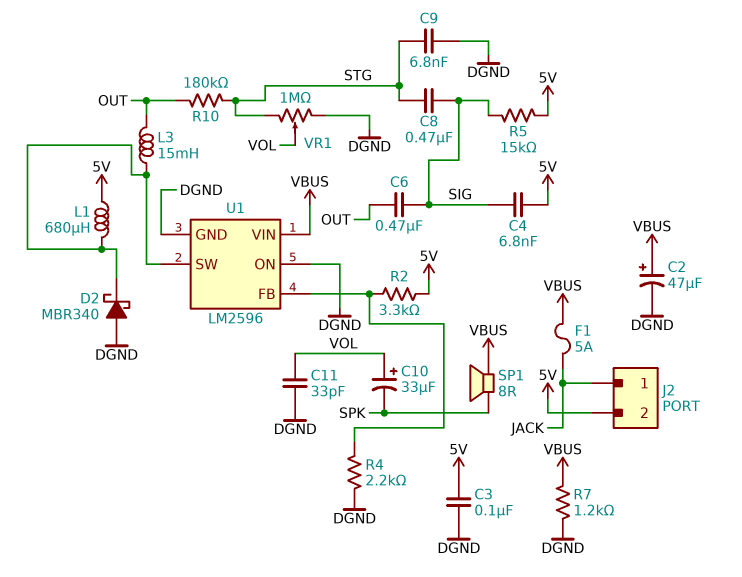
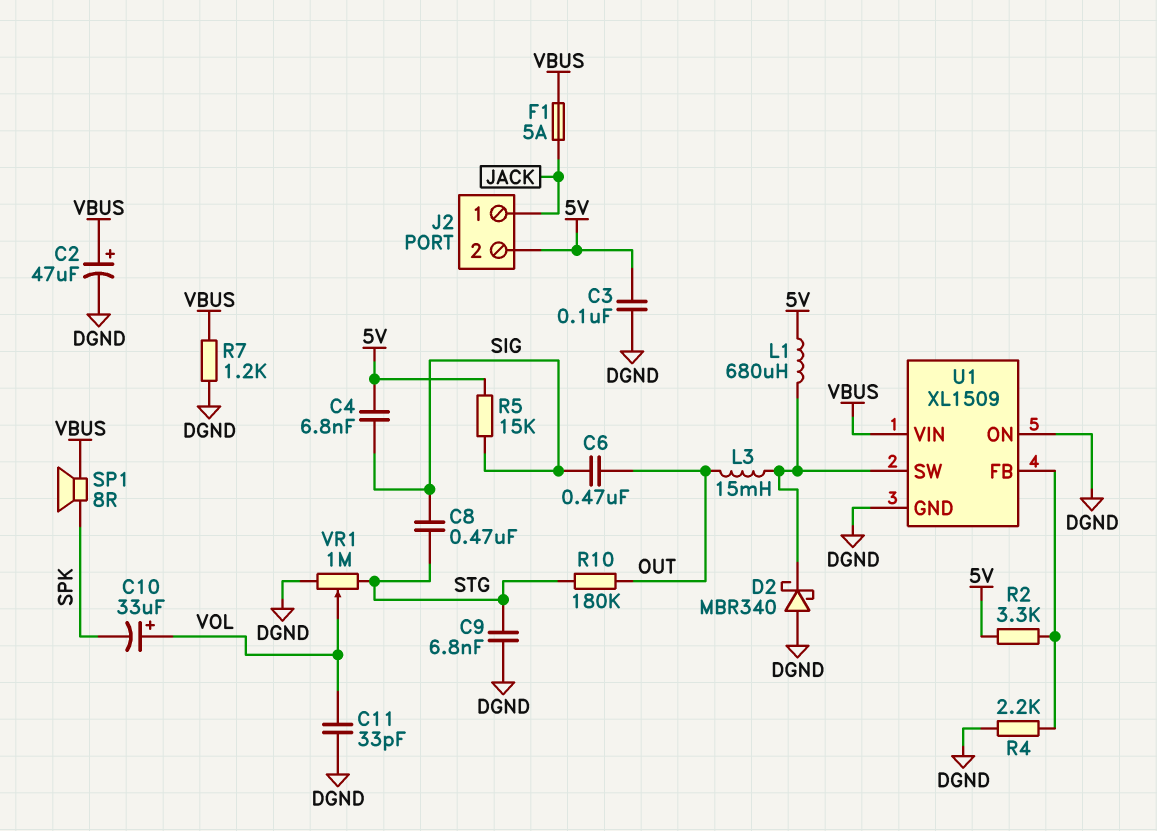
U1: LM2596 -> XL1509

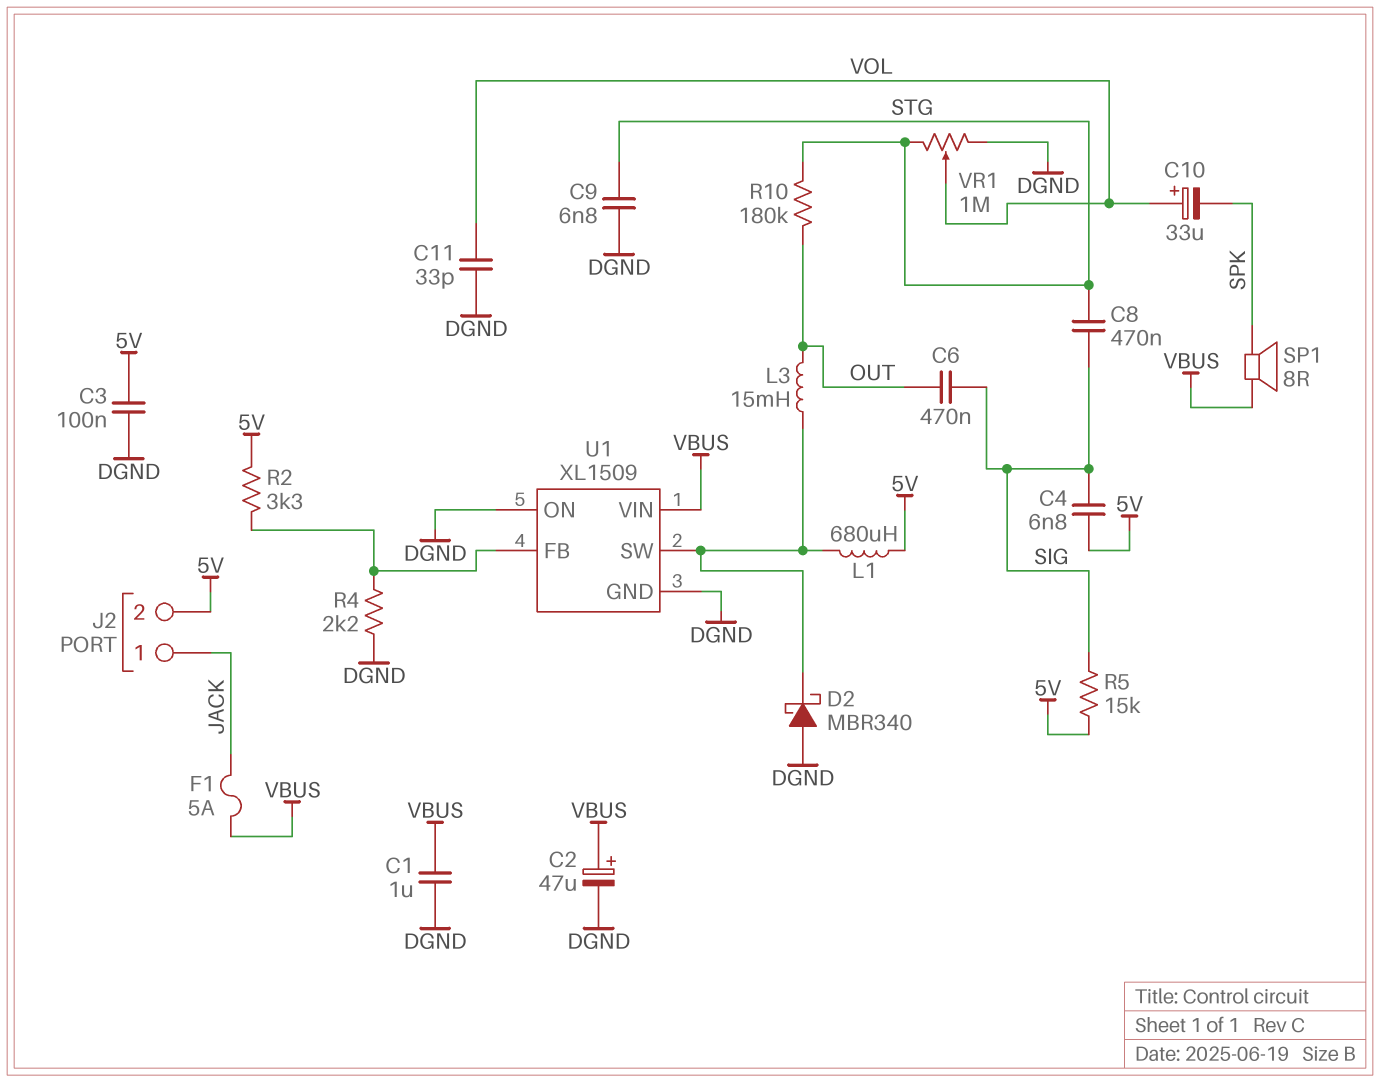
C1: none -> 1uF (DGND, VBUS)
R7: 1.2k (DGND, VBUS) -> none

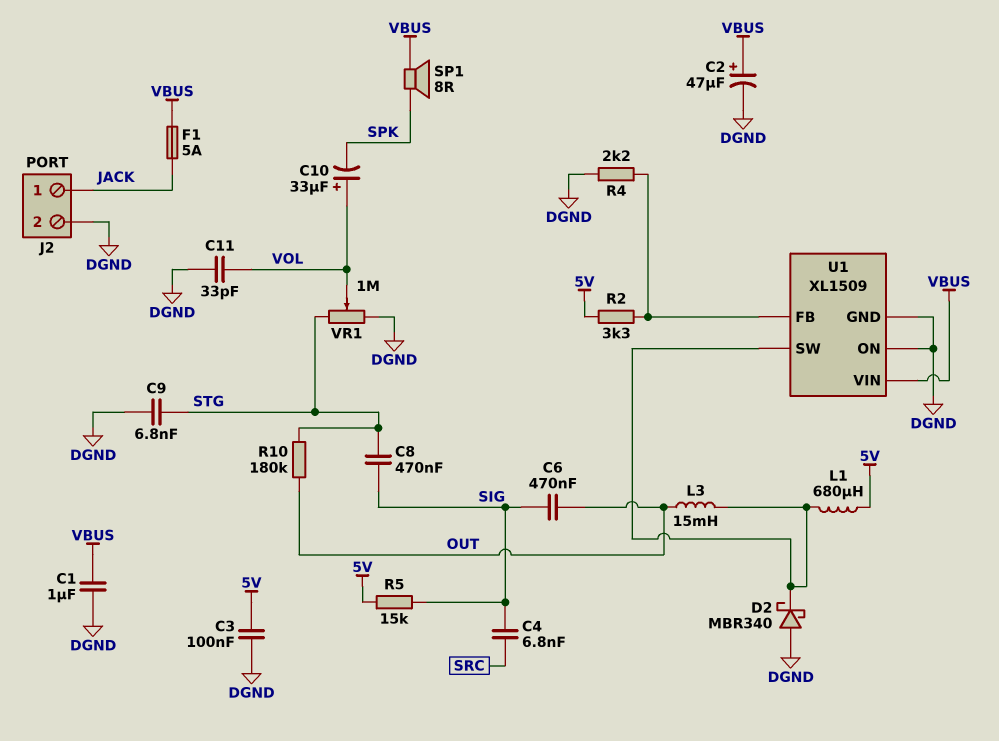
C4: 6.8nF (5V, SIG) -> 6.8nF (SIG, SRC)
J2 pin 2: 5V -> DGND

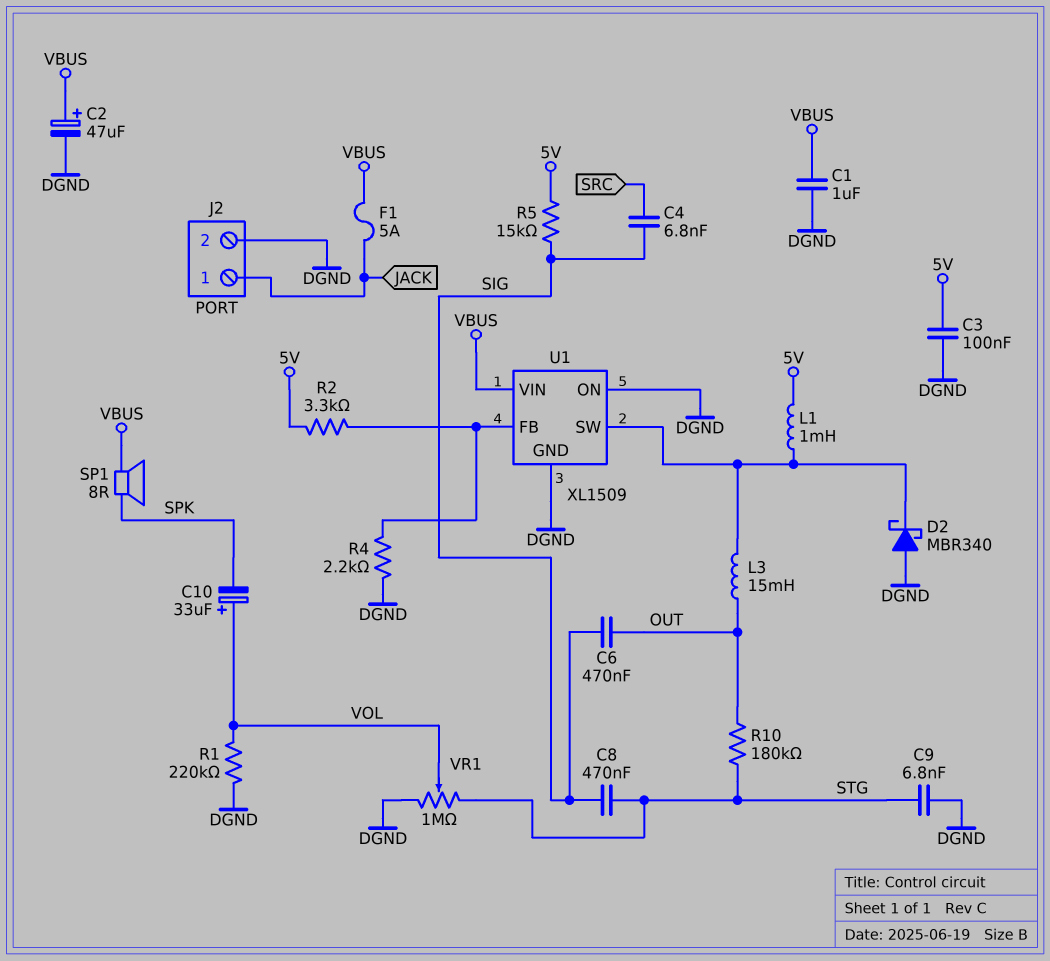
C11: 33pF (DGND, VOL) -> none
L1: 680uH (5V, U1/SW) -> 1mH (5V, U1/SW)
R1: none -> 220k (DGND, VOL)

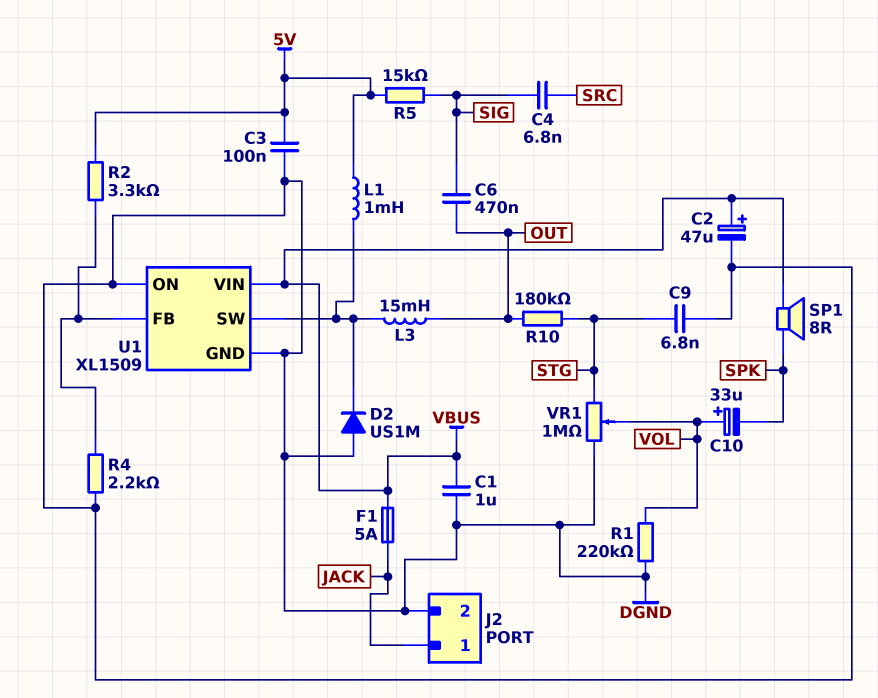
C8: 470nF (SIG, STG) -> none
D2: schottky MBR340 (A DGND, K U1/SW) -> diode US1M (A DGND, K U1/SW)

